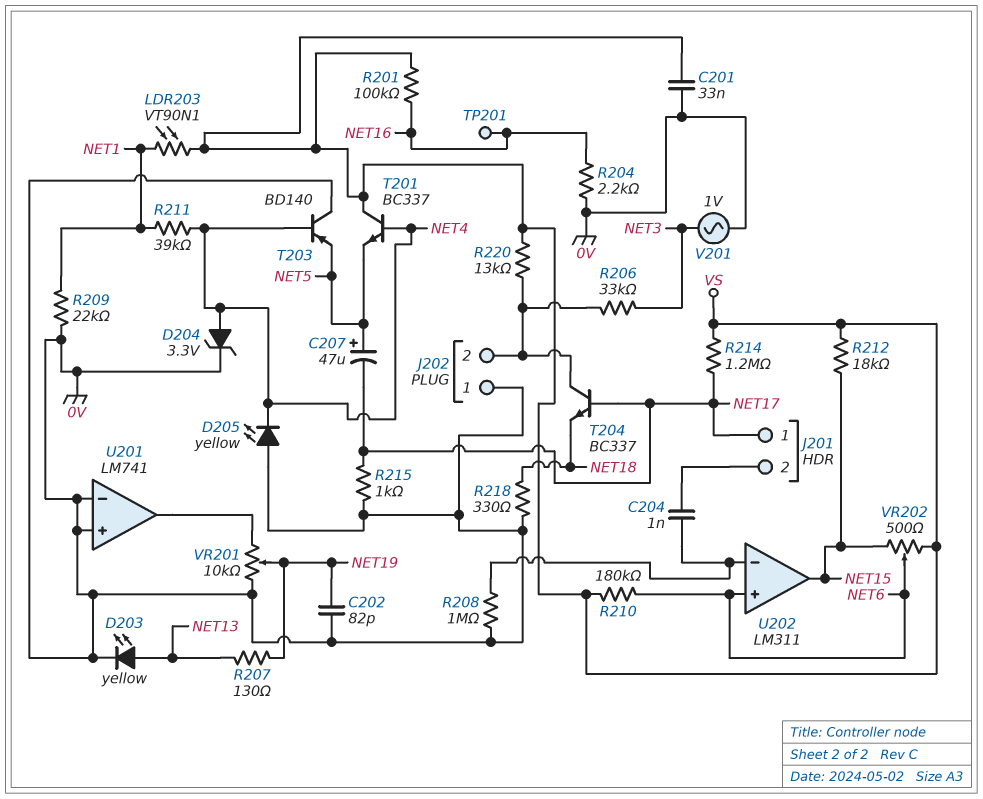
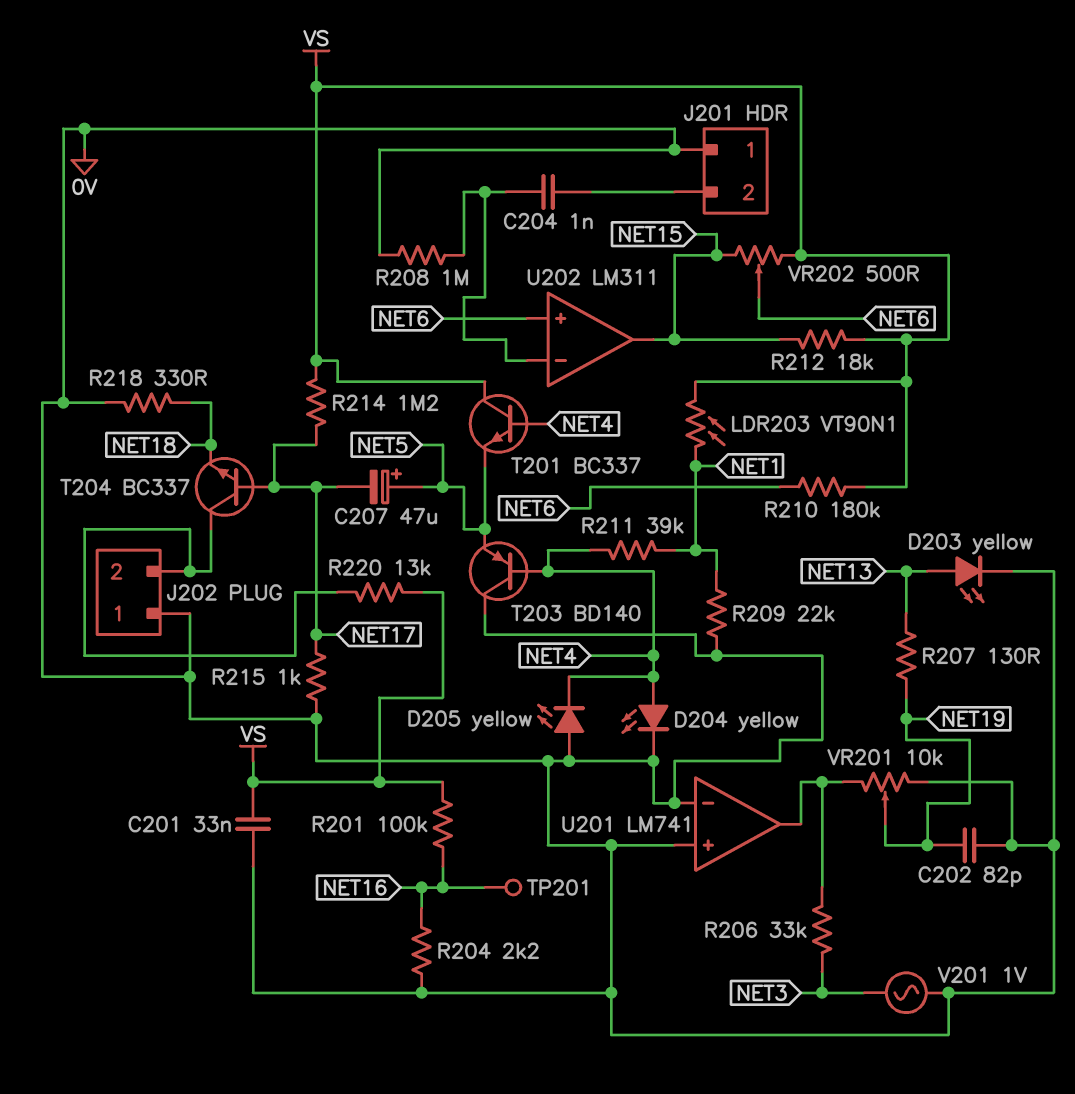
D204: zener 3.3V (A NET4, K 0V) -> LED yellow (A NET4, K 0V)
J201 pin 1: NET17 -> 0V
R206: 33k (J202/2, NET3) -> 33k (NET3, U201/out)

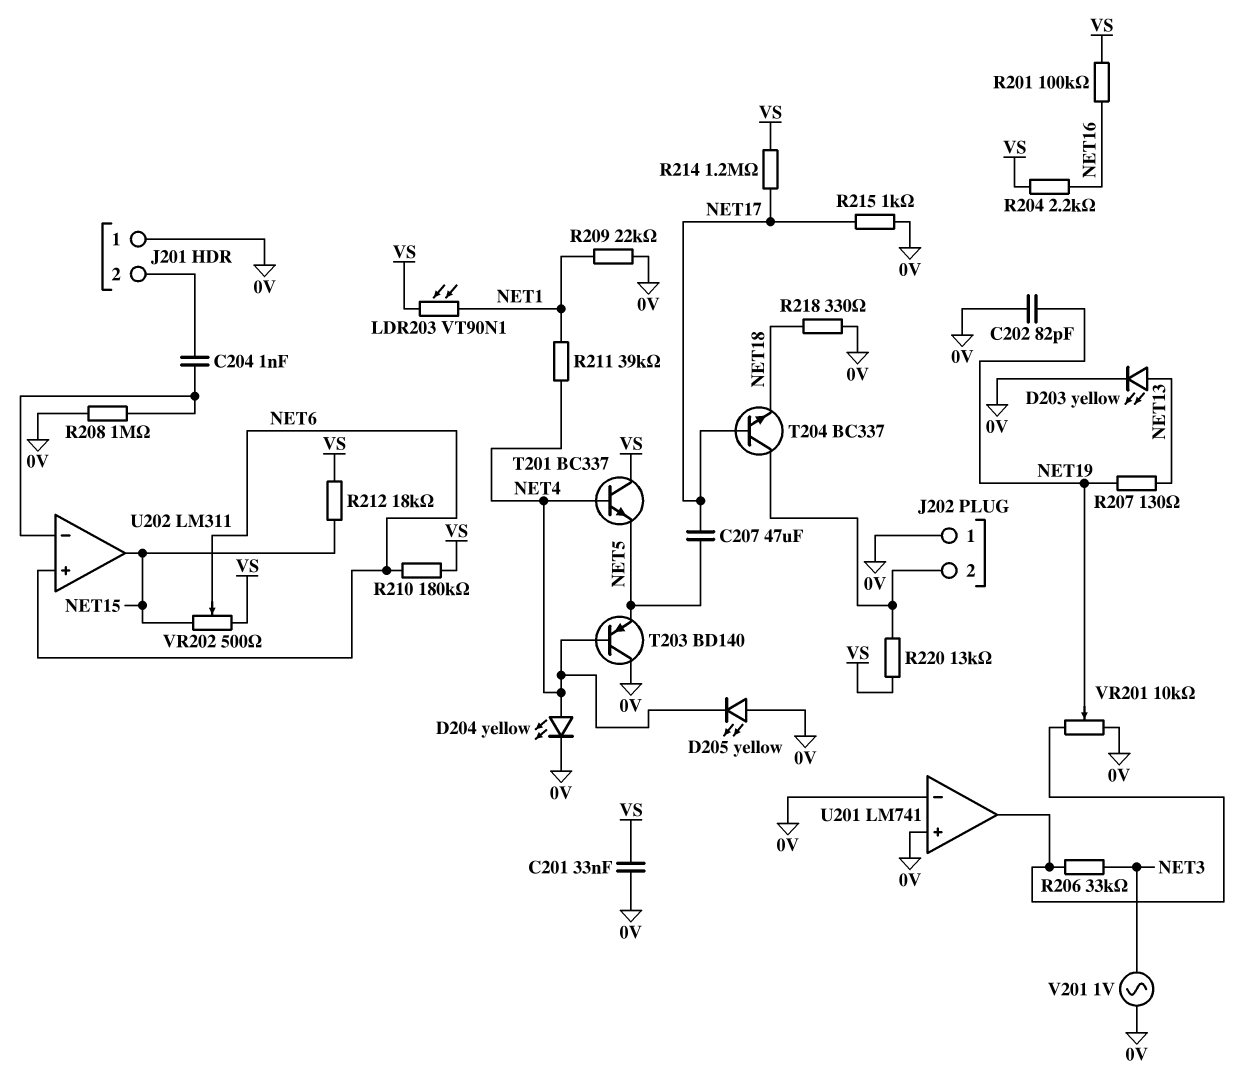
C207: 47uF (plus NET5, minus NET17) -> 47uF (NET5, NET17)
R204: 2.2k (0V, NET16) -> 2.2k (NET16, VS)
TP201: test point (NET16) -> none

